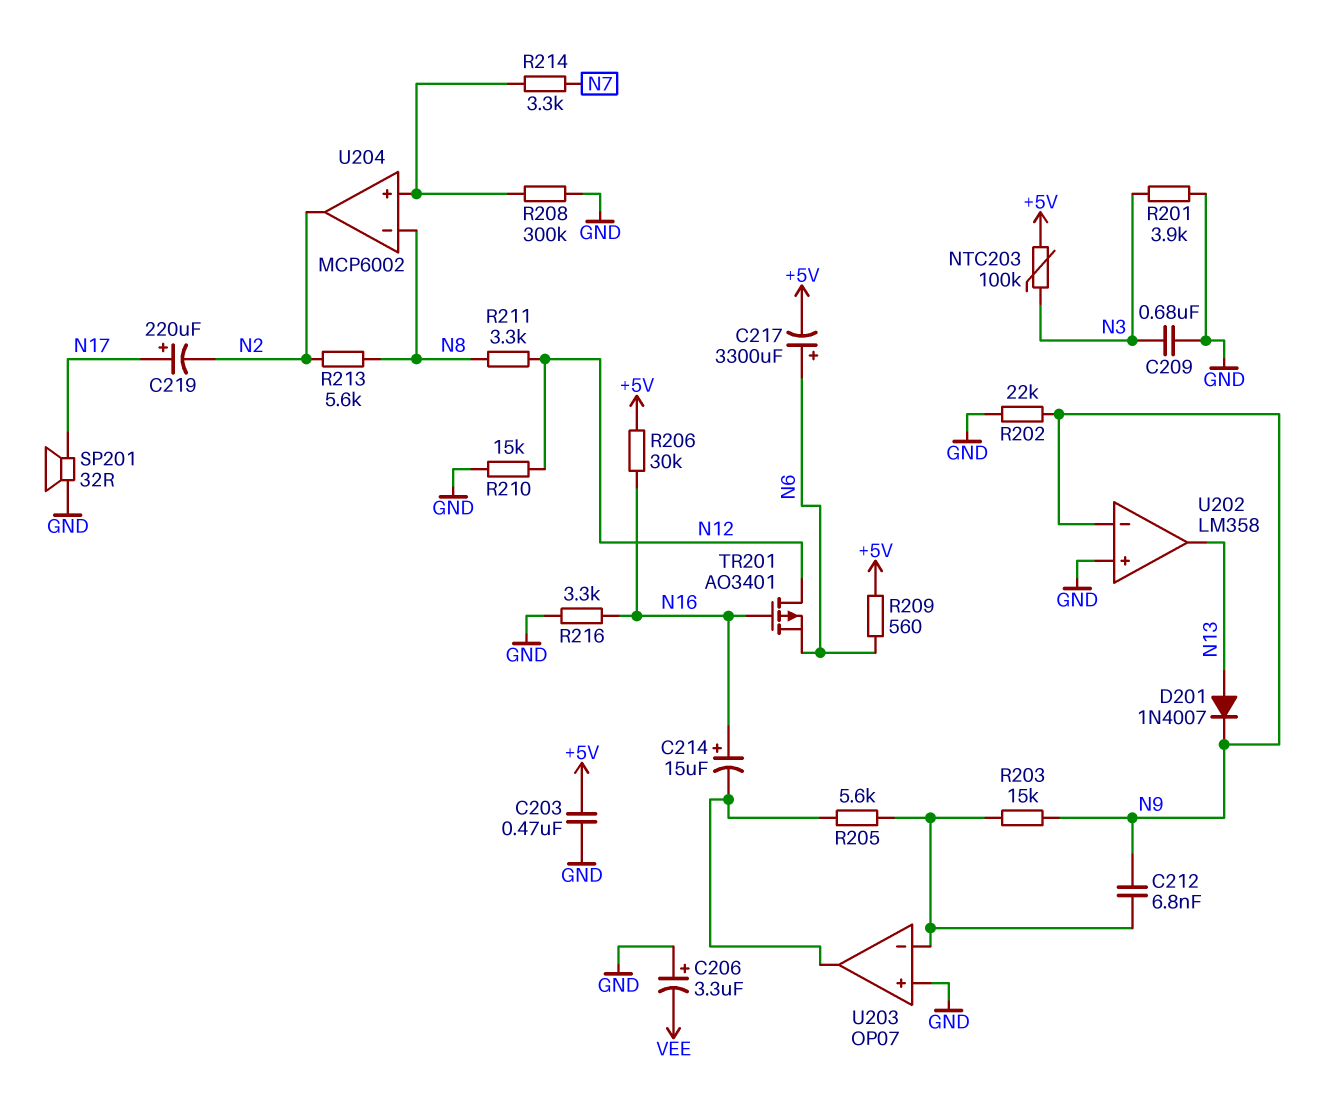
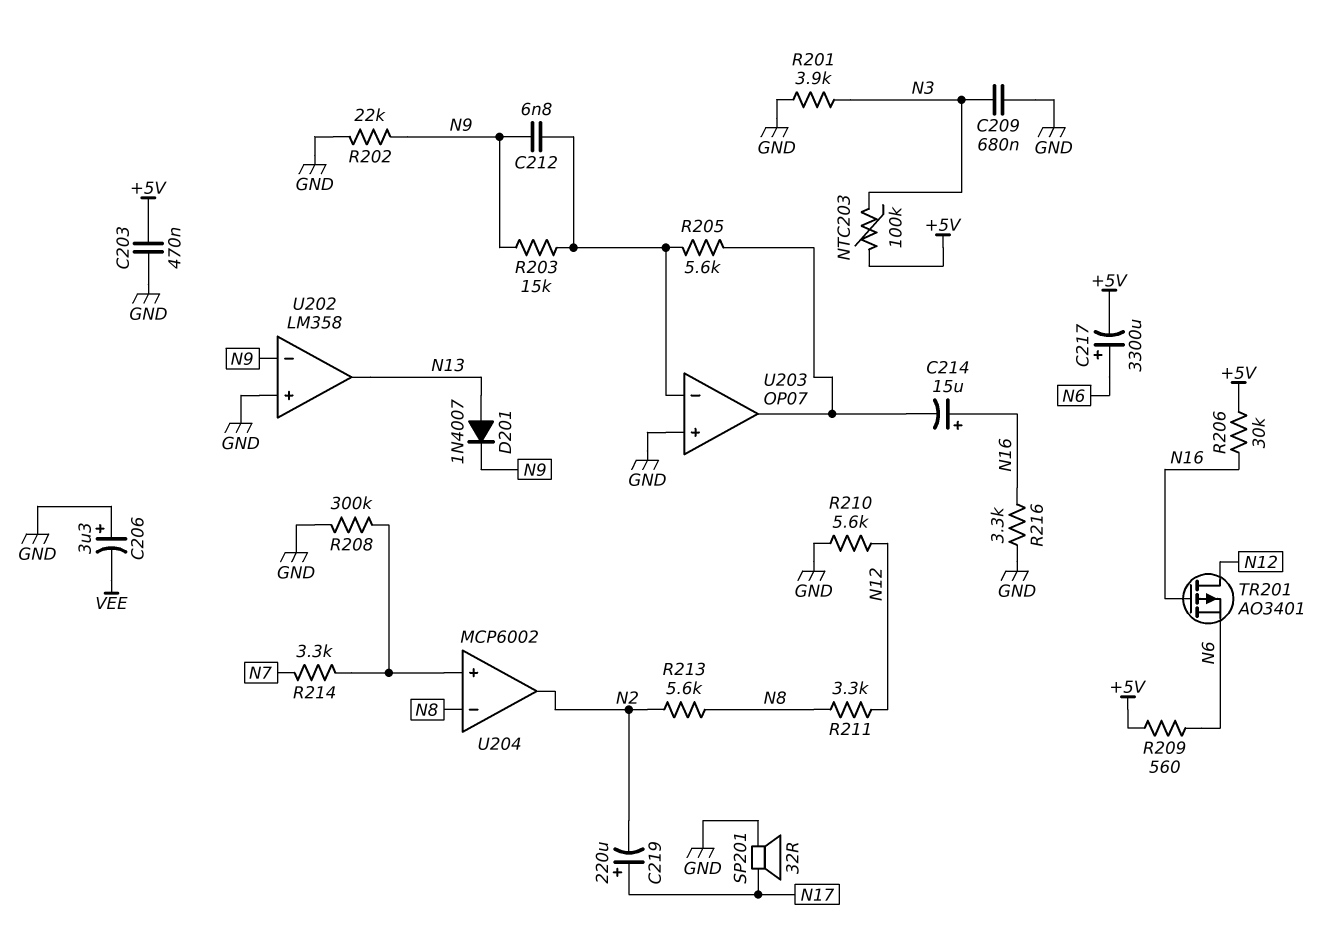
R210: 15k (GND, N12) -> 5.6k (GND, N12)

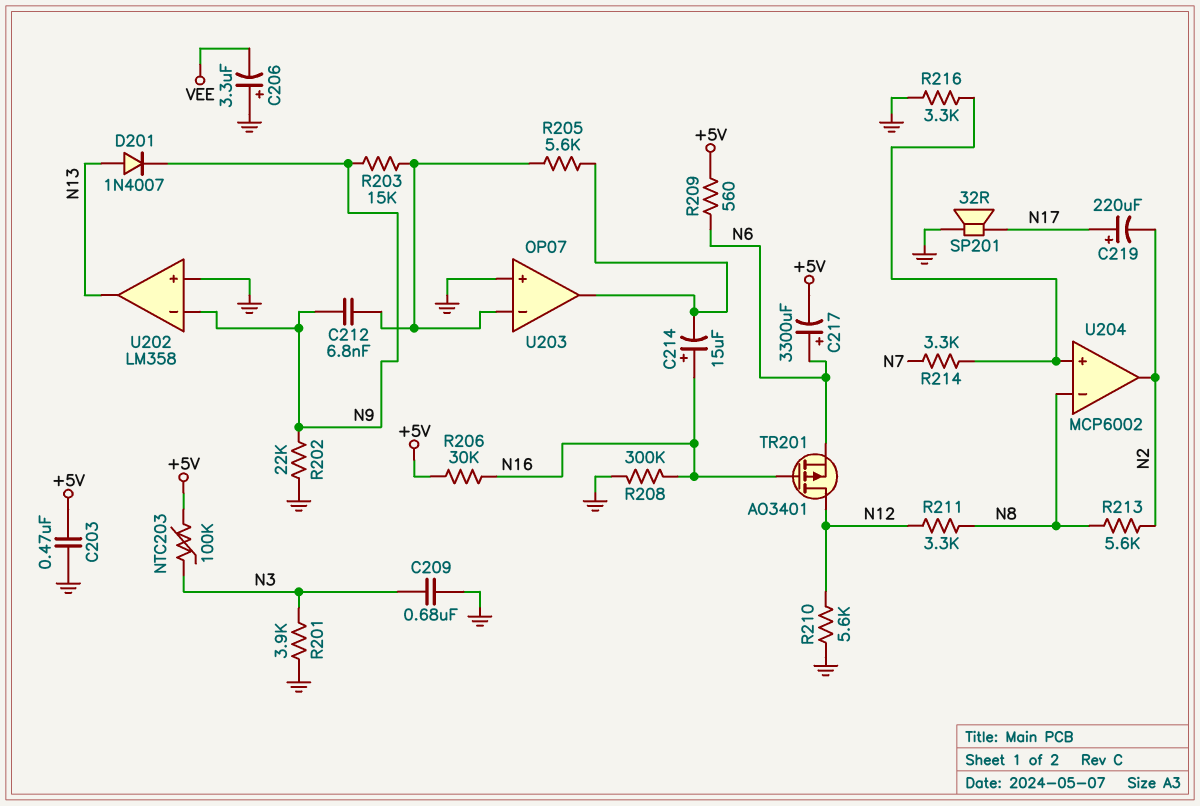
R208: 300k (GND, U204/in+) -> 300k (GND, N16)
R216: 3.3k (GND, N16) -> 3.3k (GND, U204/in+)

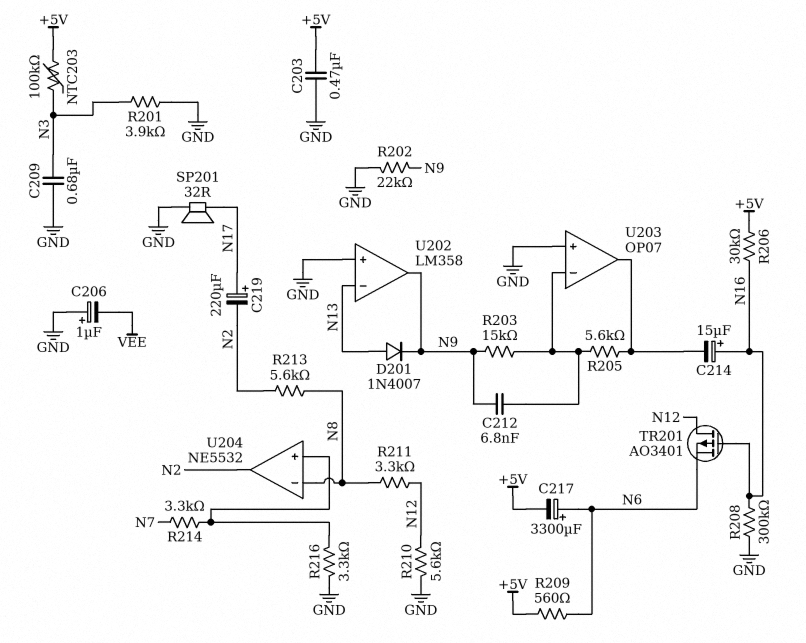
C206: 3.3uF (plus GND, minus VEE) -> 1uF (plus GND, minus VEE)
U202 pin in-: N9 -> N13
U202 pin out: N13 -> N9
U204: MCP6002 -> NE5532

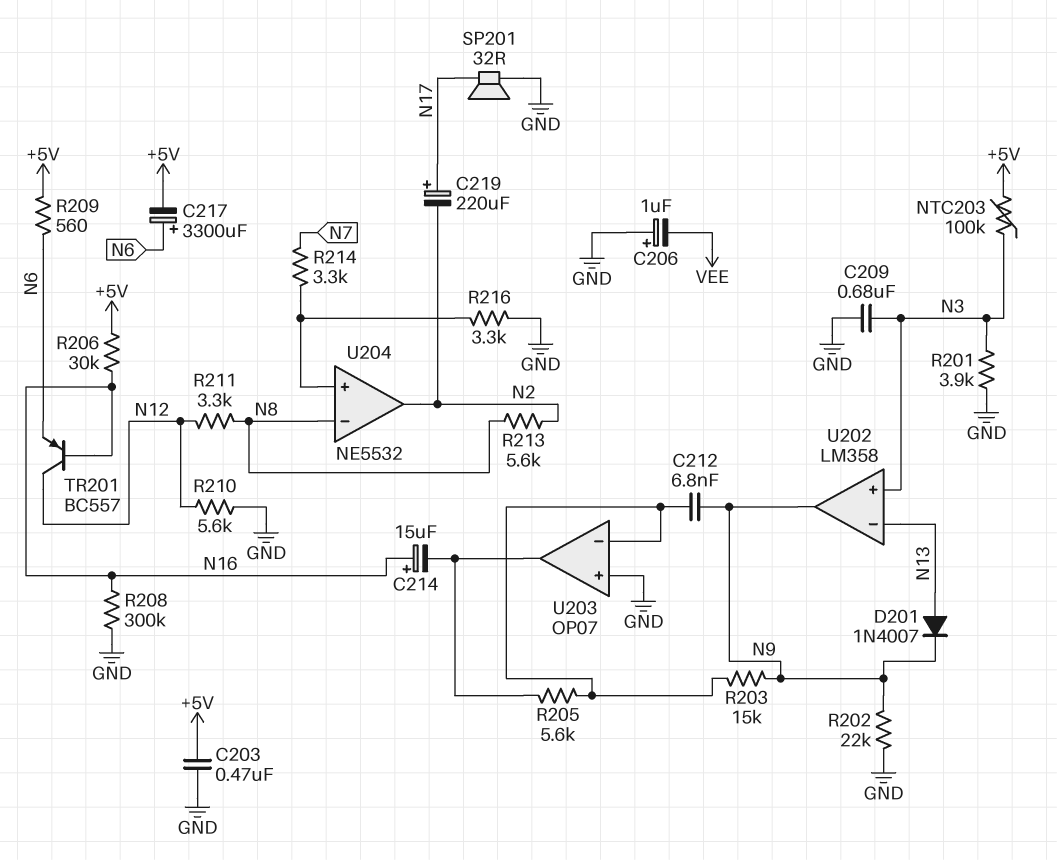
TR201: PMOS AO3401 (G N16, D N12, S N6) -> PNP BC557 (B N16, C N12, E N6)
U202 pin in+: GND -> N3

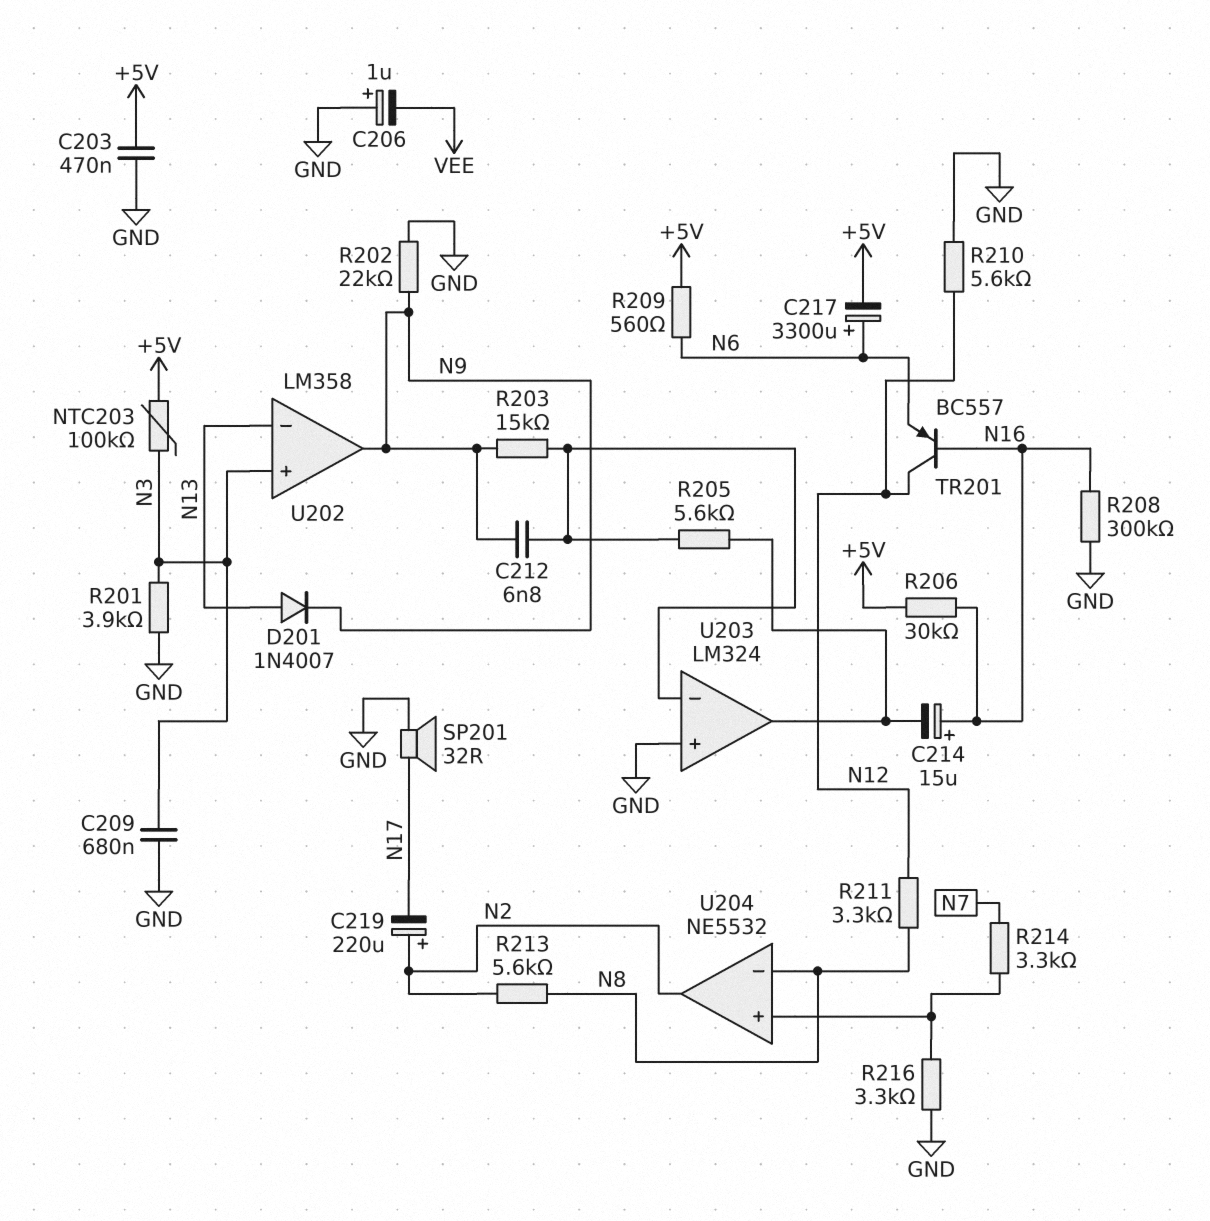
C219: 220uF (plus N17, minus N2) -> 220uF (plus N2, minus N17)
U203: OP07 -> LM324

